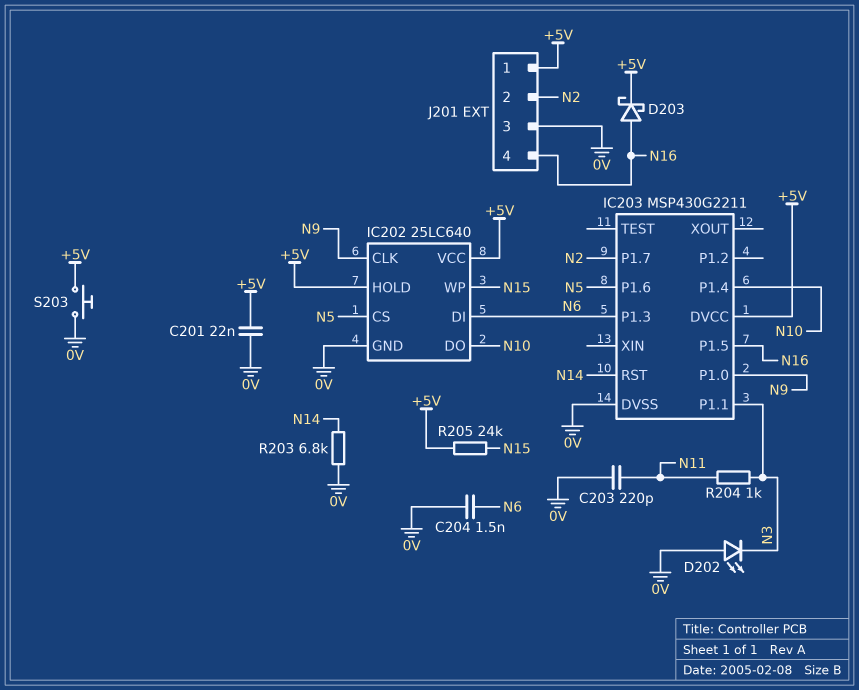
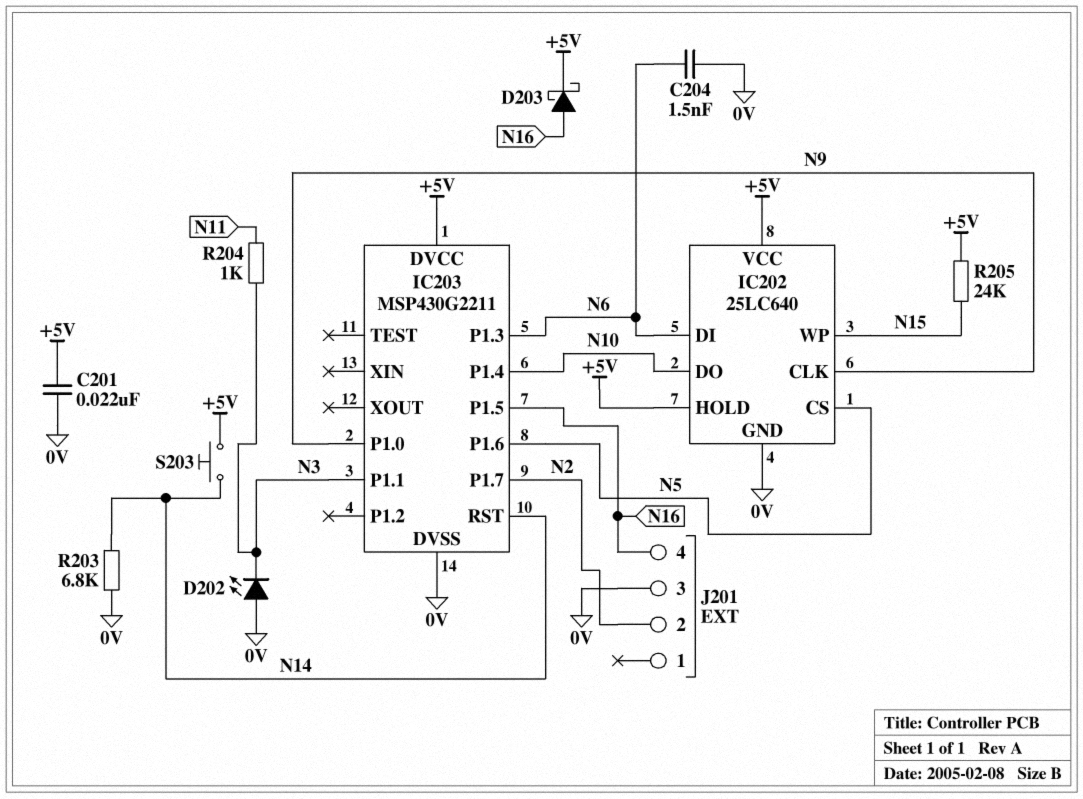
C203: 220pF (0V, N11) -> none
J201 pin 1: +5V -> none
S203: button (+5V, 0V) -> button (+5V, N14)

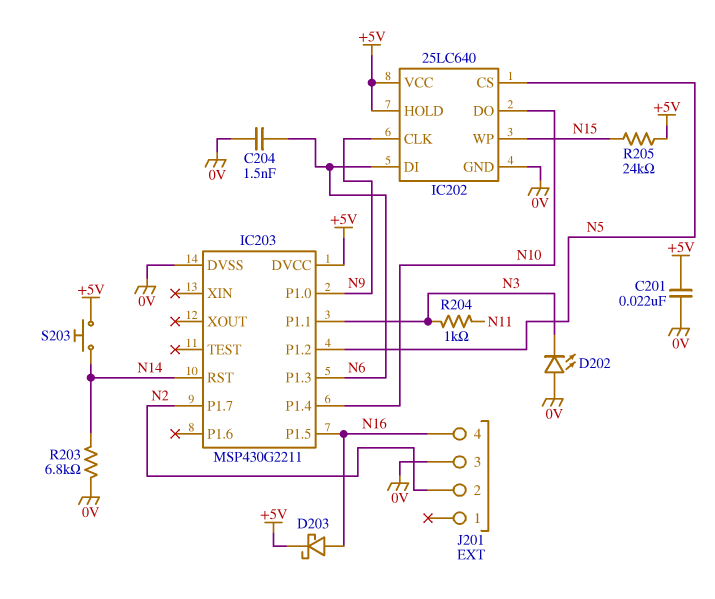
IC203 pin P1.2: none -> N5
IC203 pin P1.6: N5 -> none

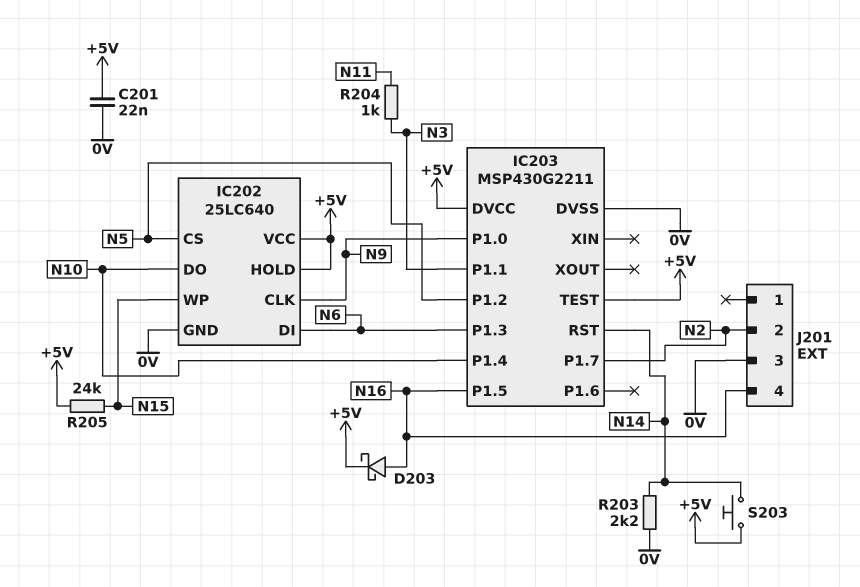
C204: 1.5nF (0V, N6) -> none
D202: LED (A 0V, K N3) -> none
IC203 pin TEST: none -> +5V
R203: 6.8k (0V, N14) -> 2.2k (0V, N14)

